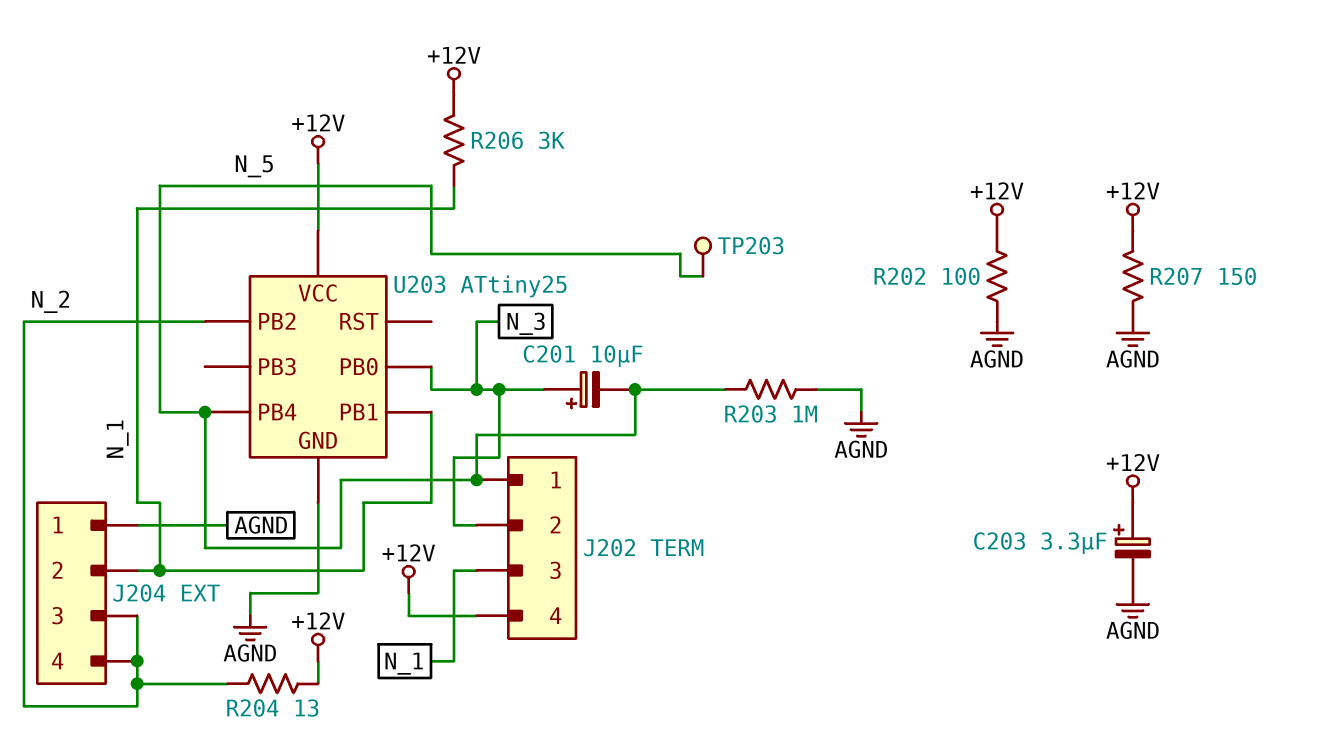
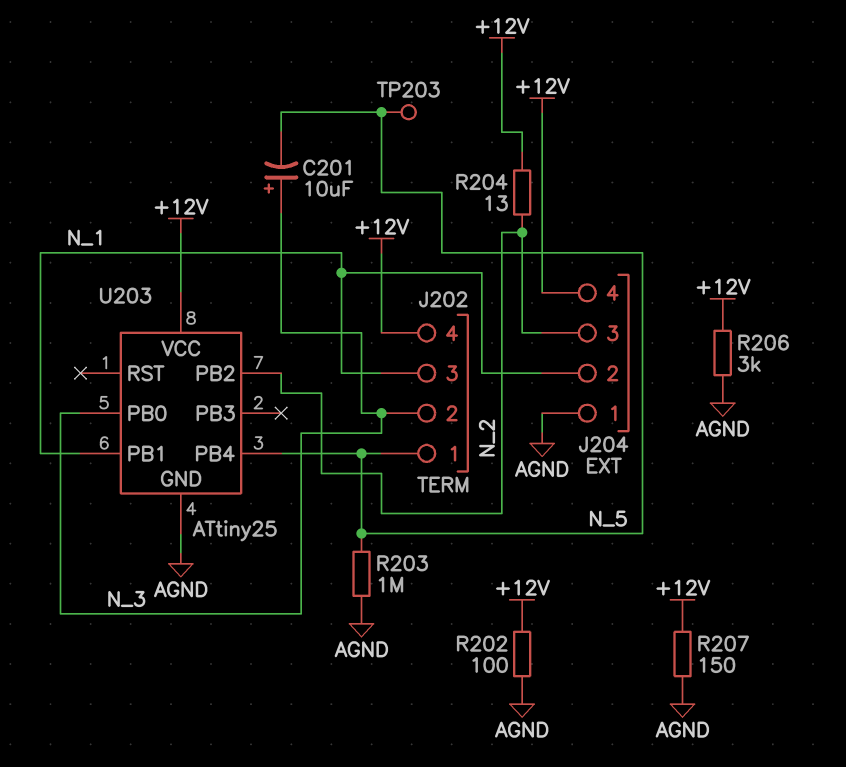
C203: 3.3uF (plus +12V, minus AGND) -> none
J204 pin 4: N_2 -> +12V
R206: 3k (+12V, N_1) -> 3k (+12V, AGND)

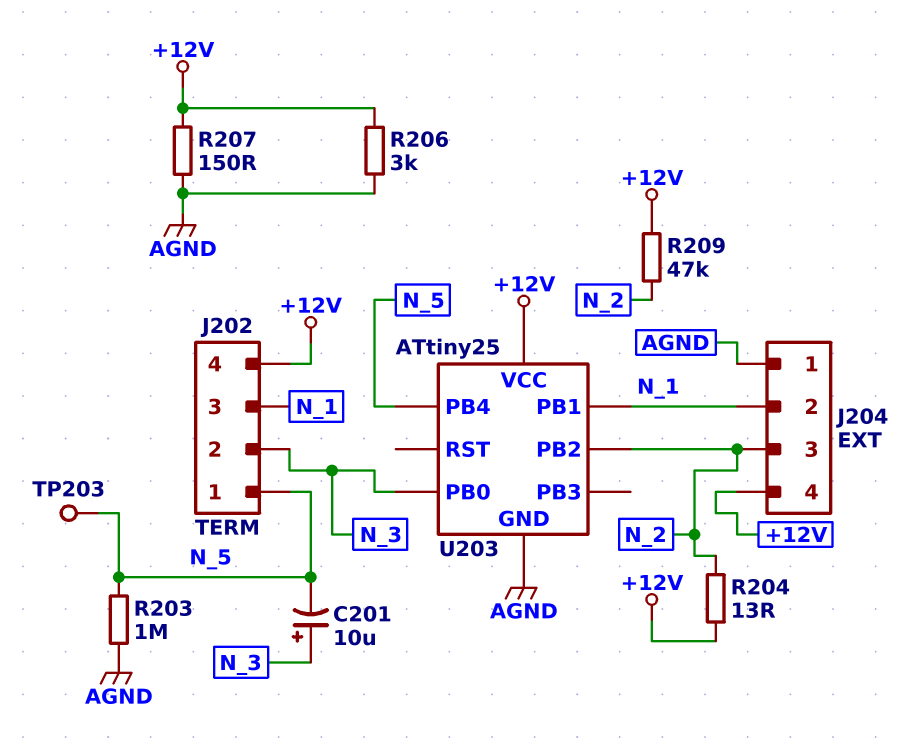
R202: 100 (+12V, AGND) -> none
R209: none -> 47k (+12V, N_2)

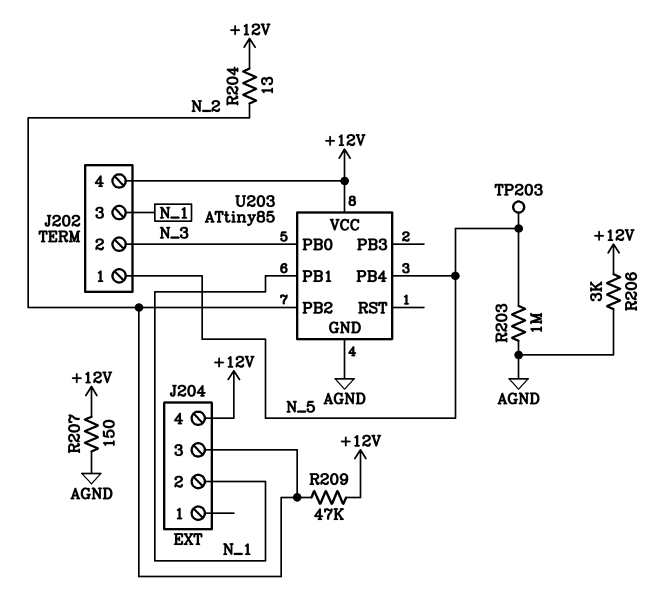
C201: 10uF (plus N_3, minus N_5) -> none
J204 pin 1: AGND -> none
U203: ATtiny25 -> ATtiny85

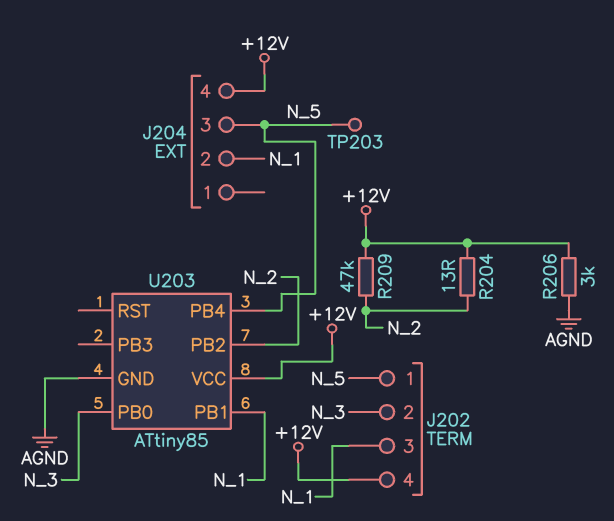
J204 pin 3: N_2 -> N_5
R203: 1M (AGND, N_5) -> none
R207: 150 (+12V, AGND) -> none

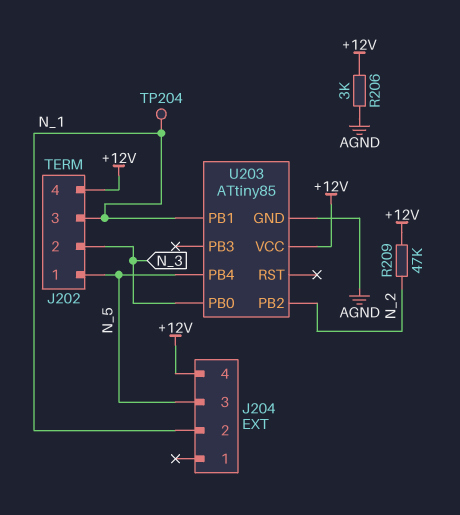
R204: 13 (+12V, N_2) -> none
TP203: test point (N_5) -> none
TP204: none -> test point (N_1)

